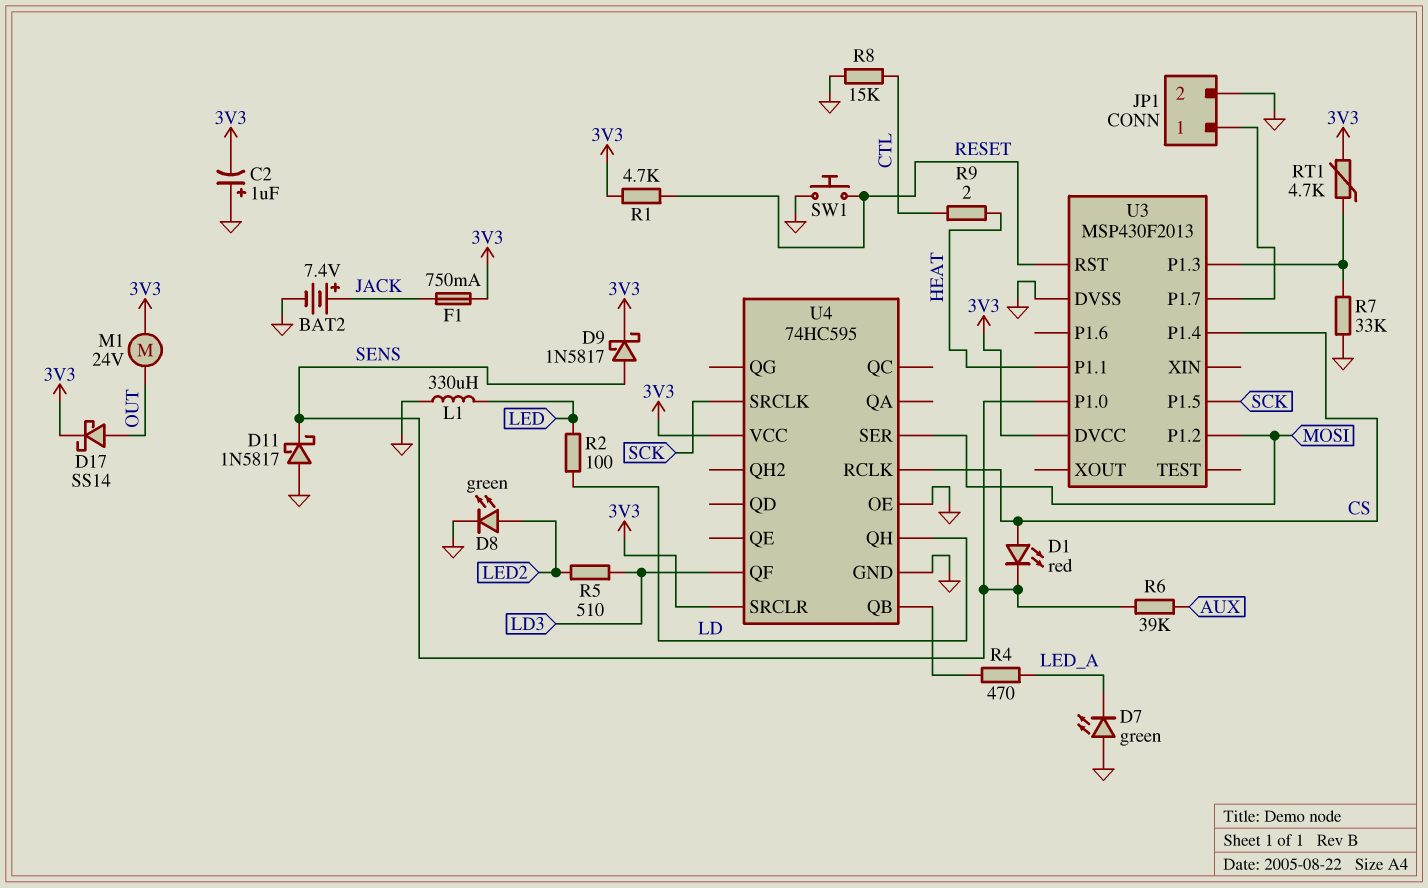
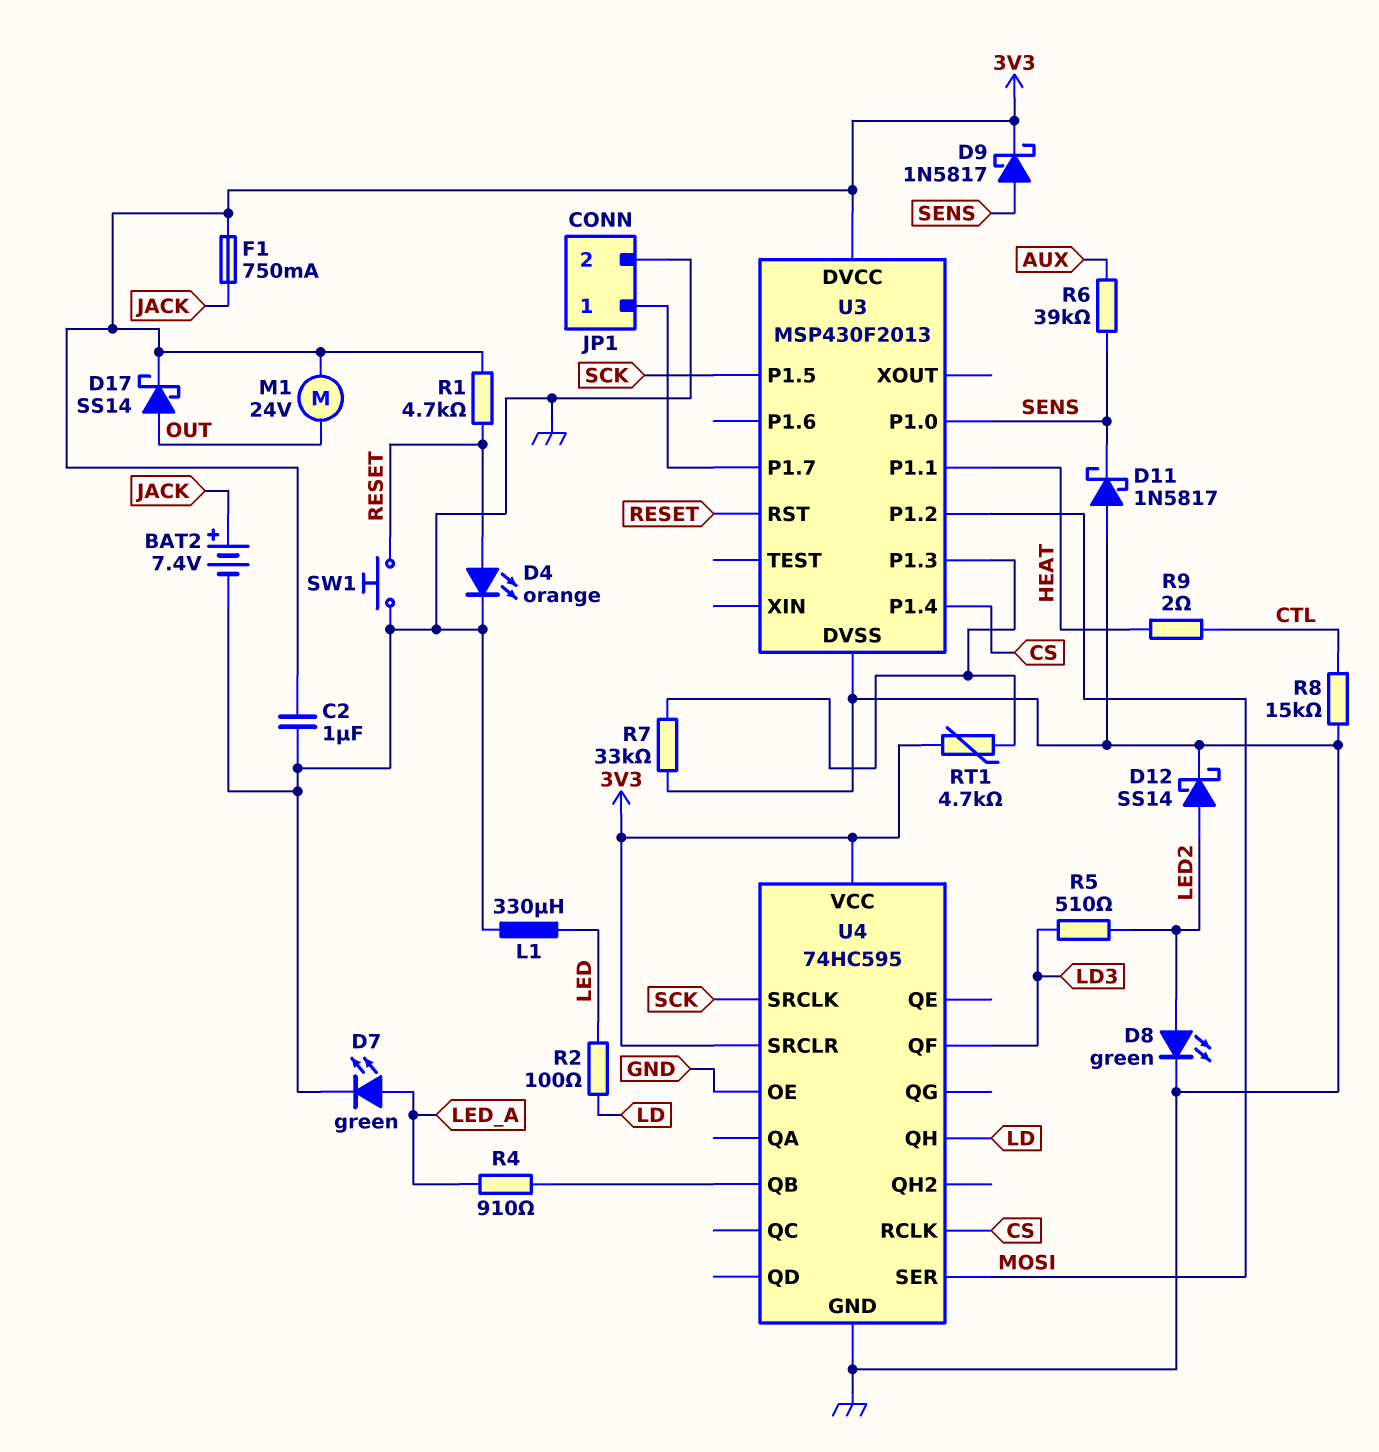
C2: 1uF (plus GND, minus 3V3) -> 1uF (3V3, GND)
D1: LED red (A CS, K SENS) -> none
D4: none -> LED orange (A RESET, K GND)
D7: LED green (A GND, K LED_A) -> LED green (A LED_A, K GND)
D12: none -> schottky SS14 (A LED2, K GND)
R4: 470 (LED_A, U4/QB) -> 910 (LED_A, U4/QB)

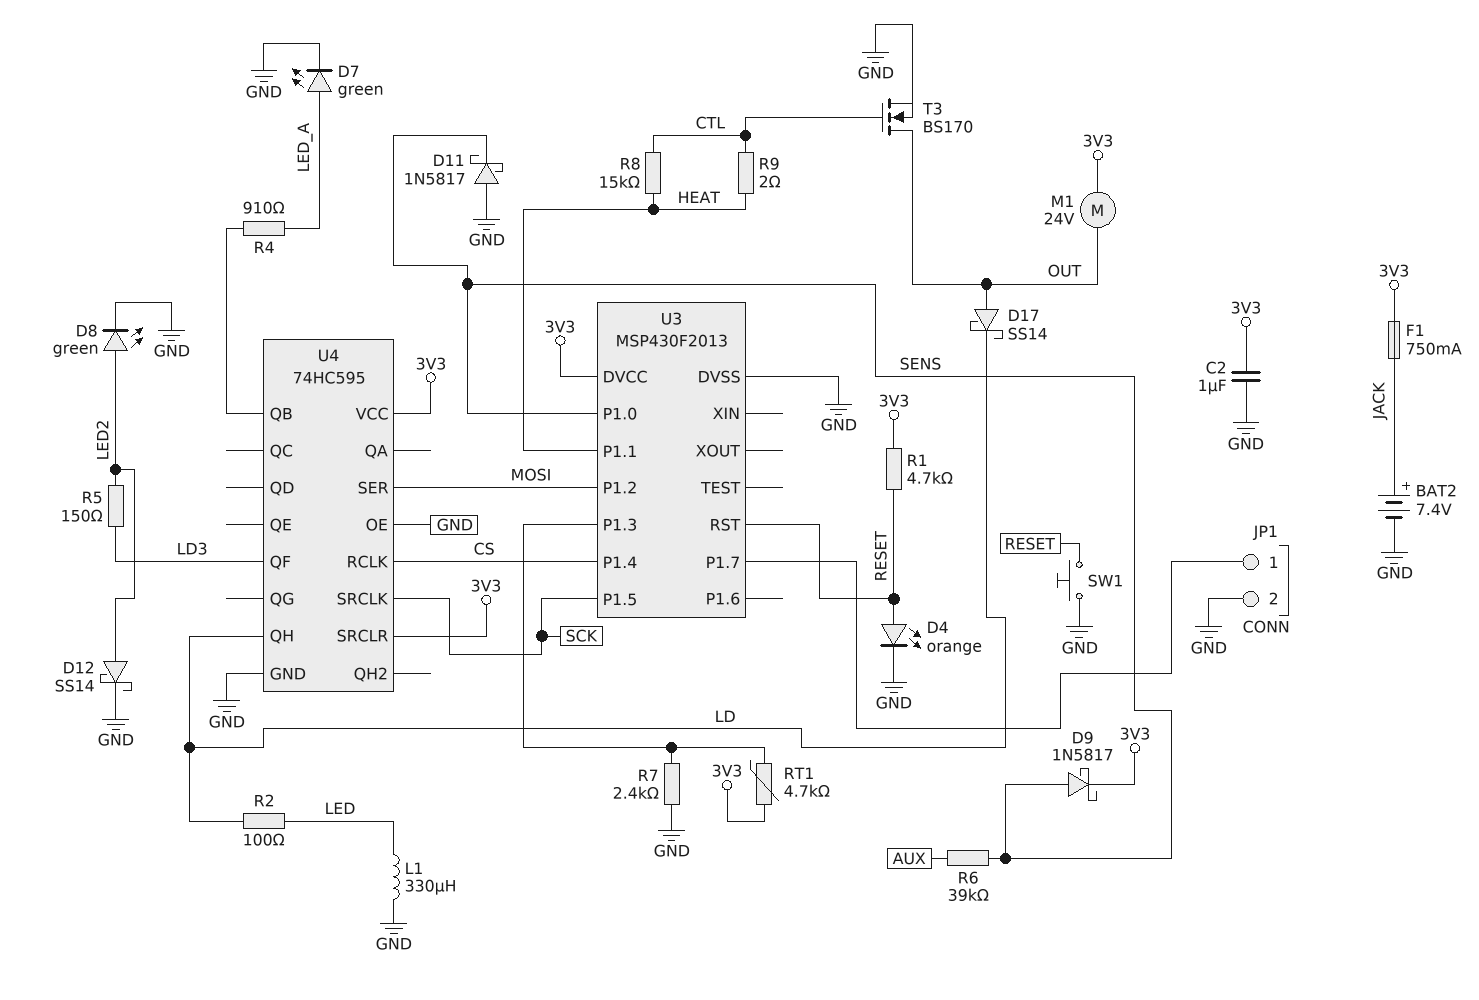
D17: schottky SS14 (A OUT, K 3V3) -> schottky SS14 (A OUT, K LD)
R5: 510 (LD3, LED2) -> 150 (LD3, LED2)
R7: 33k (GND, U3/P1.3) -> 2.4k (GND, U3/P1.3)
R8: 15k (CTL, GND) -> 15k (CTL, HEAT)
T3: none -> NMOS BS170 (G CTL, D OUT, S GND)

